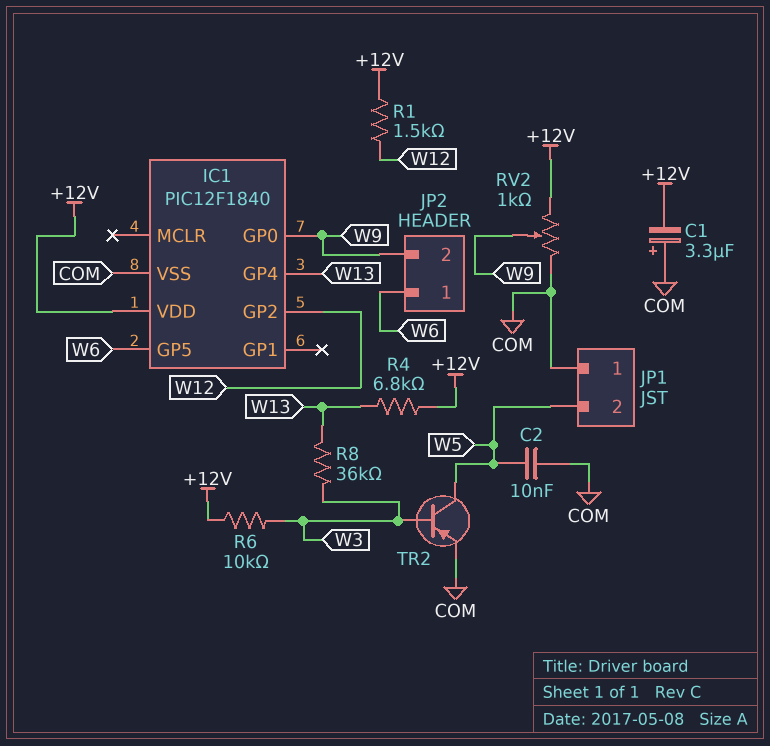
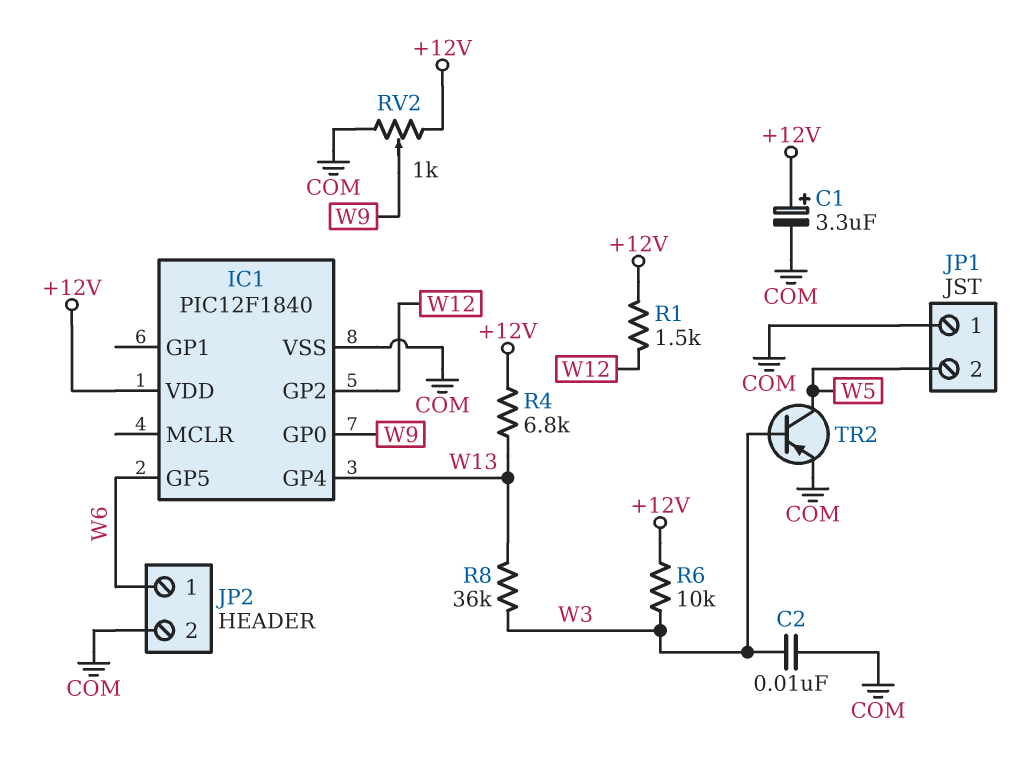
C1: 3.3uF (plus COM, minus +12V) -> 3.3uF (plus +12V, minus COM)
C2: 10nF (COM, W5) -> 10nF (COM, W3)
JP2 pin 2: W9 -> COM

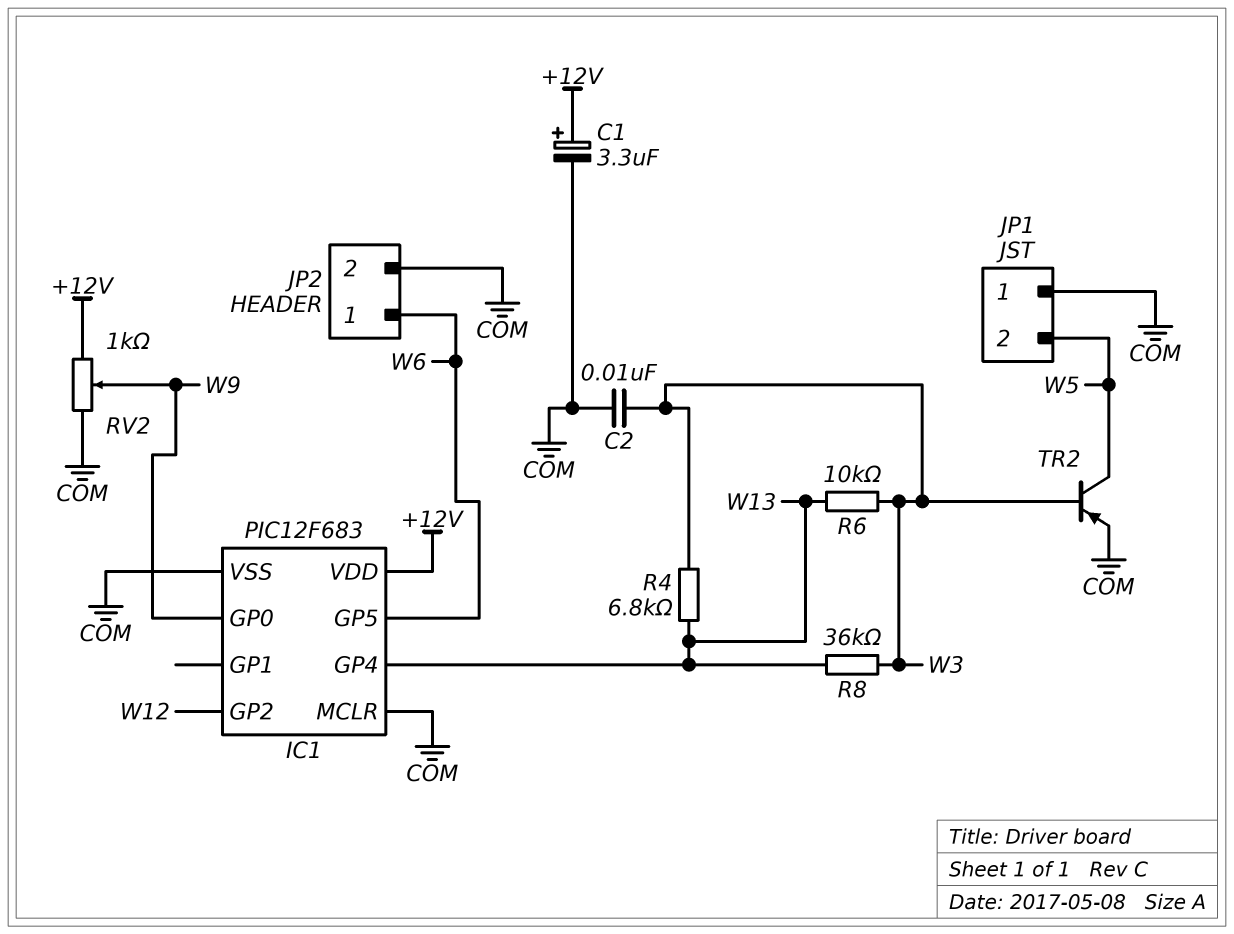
IC1: PIC12F1840 -> PIC12F683
IC1 pin MCLR: none -> COM
R1: 1.5k (+12V, W12) -> none
R4: 6.8k (+12V, W13) -> 6.8k (W3, W13)
R6: 10k (+12V, W3) -> 10k (W3, W13)

